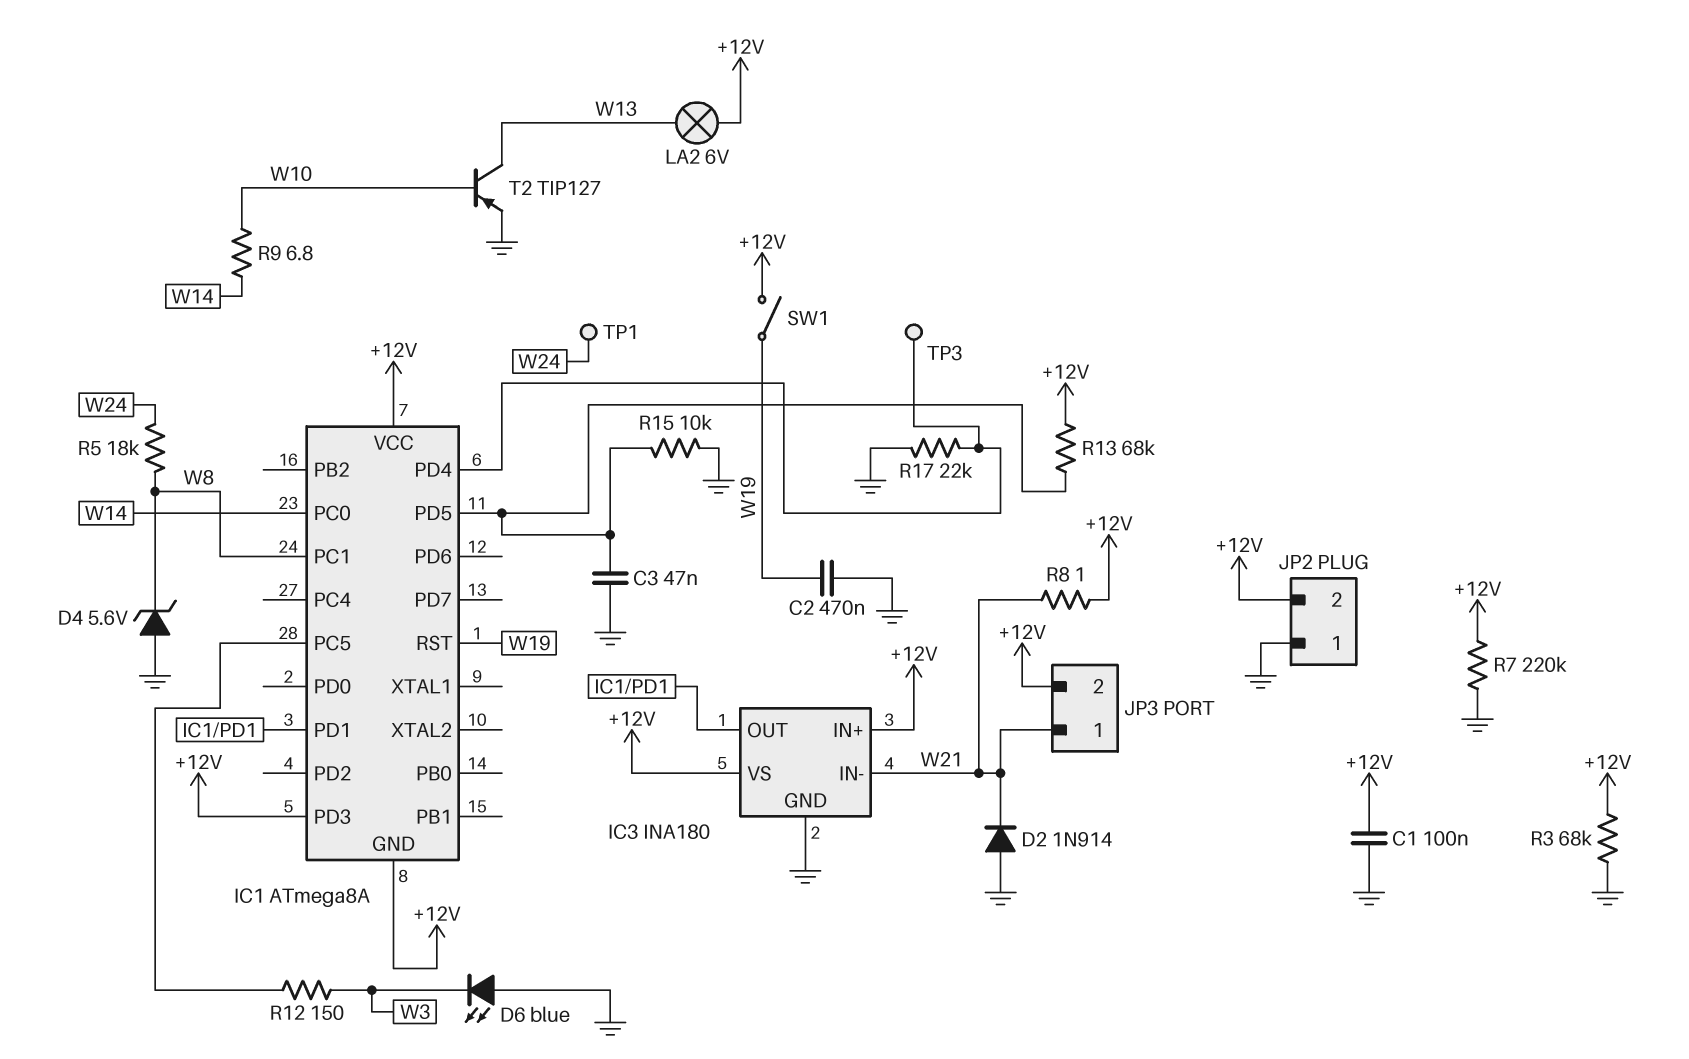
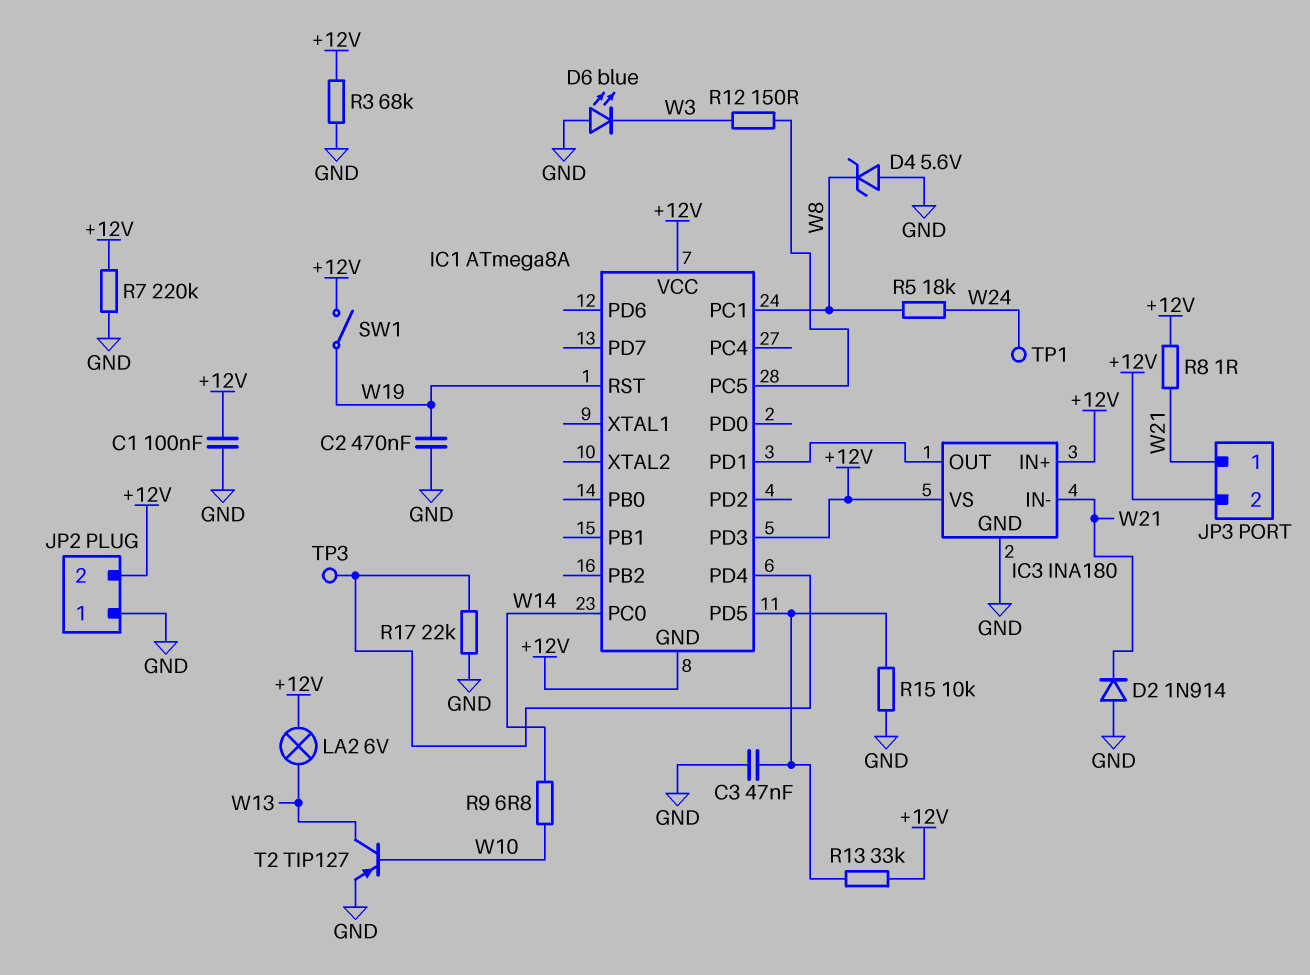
R13: 68k (+12V, IC1/PD5) -> 33k (+12V, IC1/PD5)

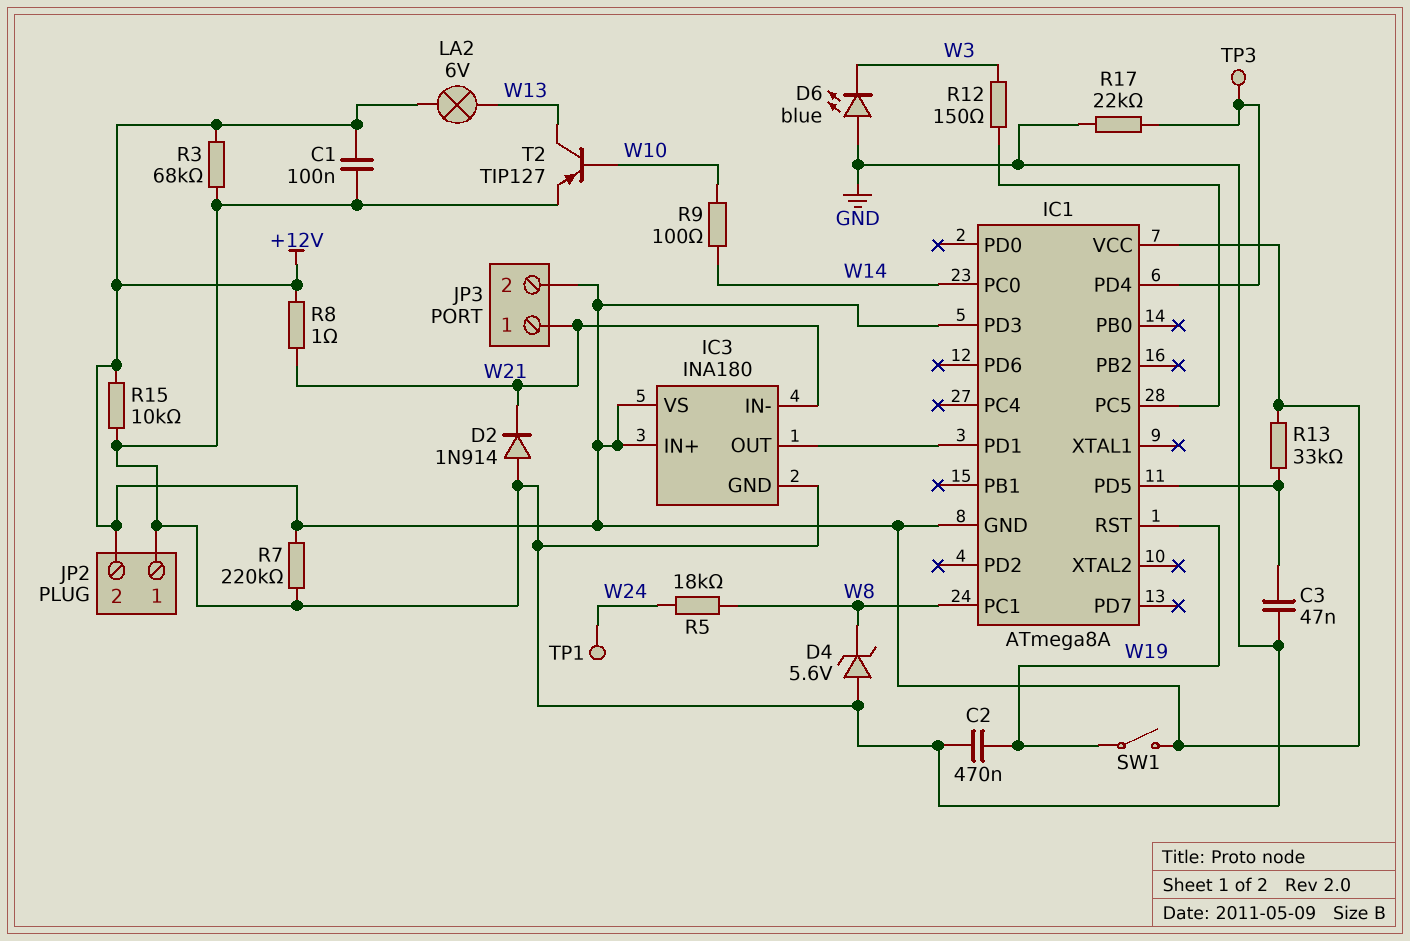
R9: 6.8 (W10, W14) -> 100 (W10, W14)
R15: 10k (GND, IC1/PD5) -> 10k (+12V, GND)

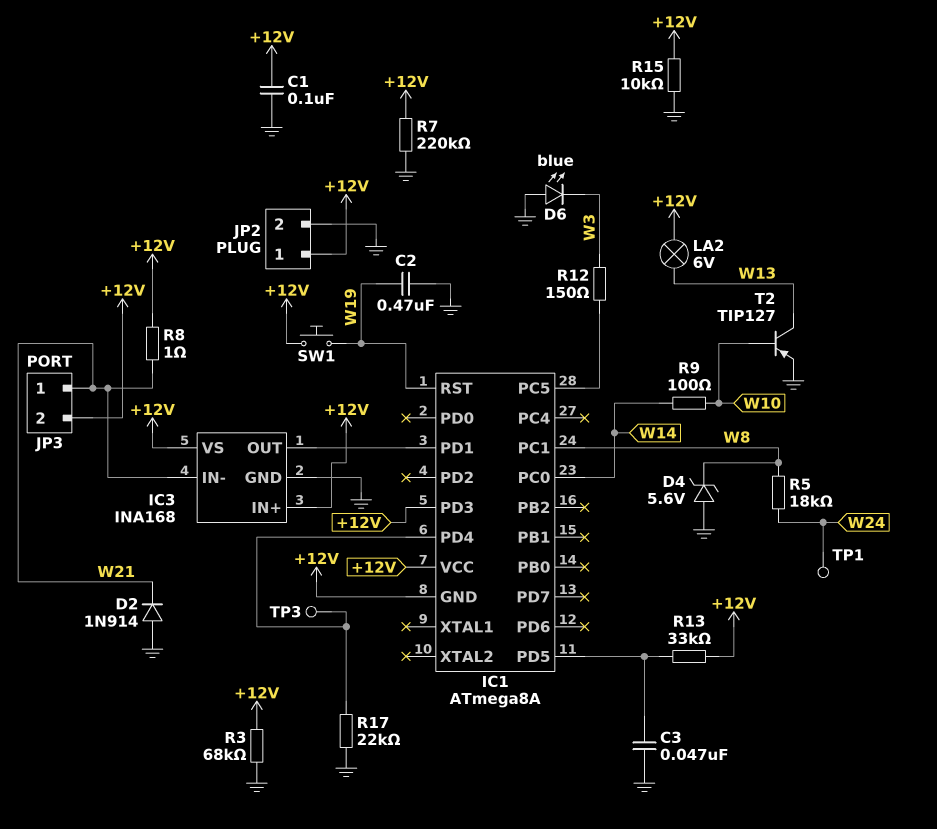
IC3: INA180 -> INA168
JP2 pin 1: GND -> +12V
JP2 pin 2: +12V -> GND
SW1: switch (+12V, W19) -> button (+12V, W19)

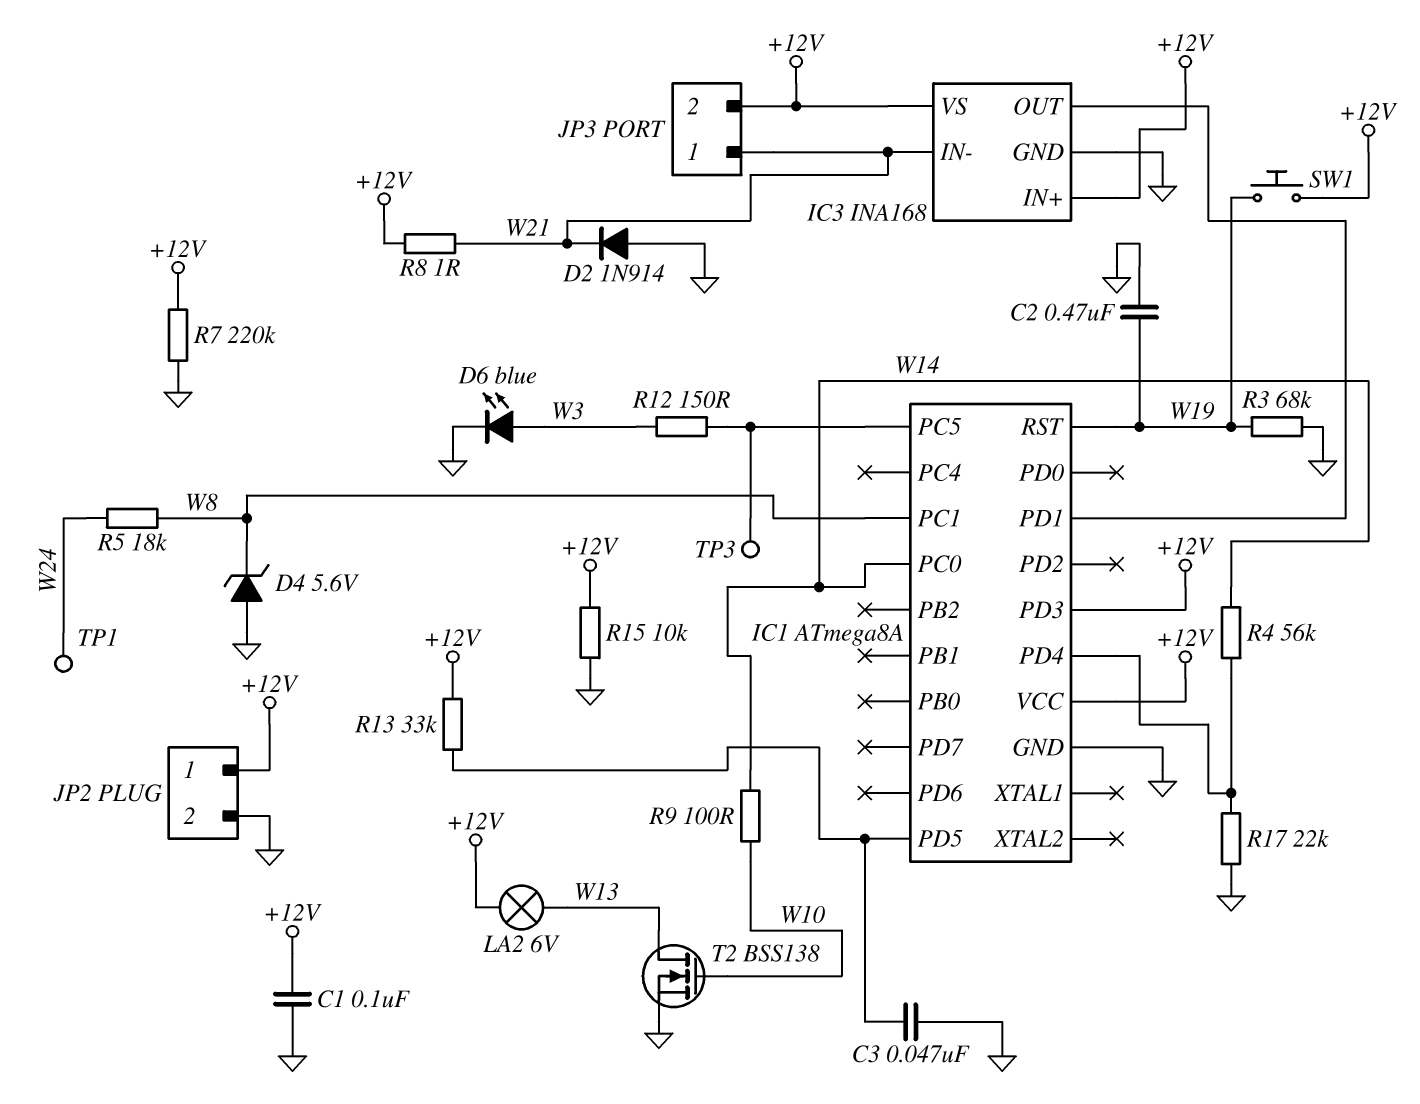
D6: LED blue (A GND, K W3) -> LED blue (A W3, K GND)
IC1 pin GND: +12V -> GND
R3: 68k (+12V, GND) -> 68k (GND, W19)
R4: none -> 56k (IC1/PD4, W14)
T2: PNP TIP127 (B W10, C W13, E GND) -> NMOS BSS138 (G W10, D W13, S GND)
TP3: test point (IC1/PD4) -> test point (IC1/PC5)

